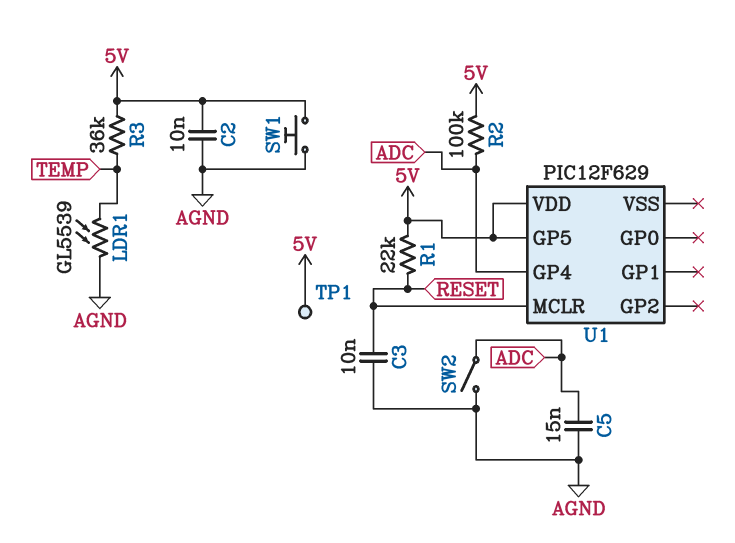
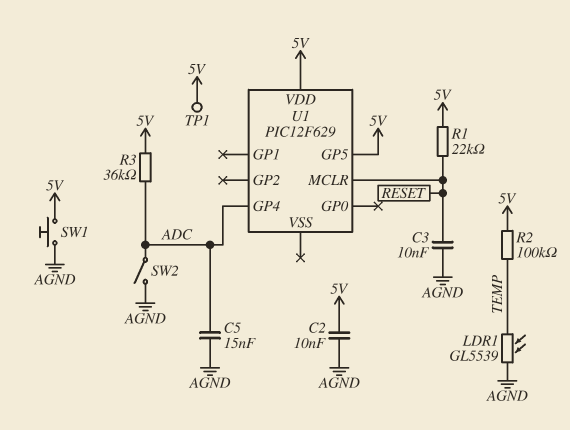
R2: 100k (5V, ADC) -> 100k (5V, TEMP)
R3: 36k (5V, TEMP) -> 36k (5V, ADC)

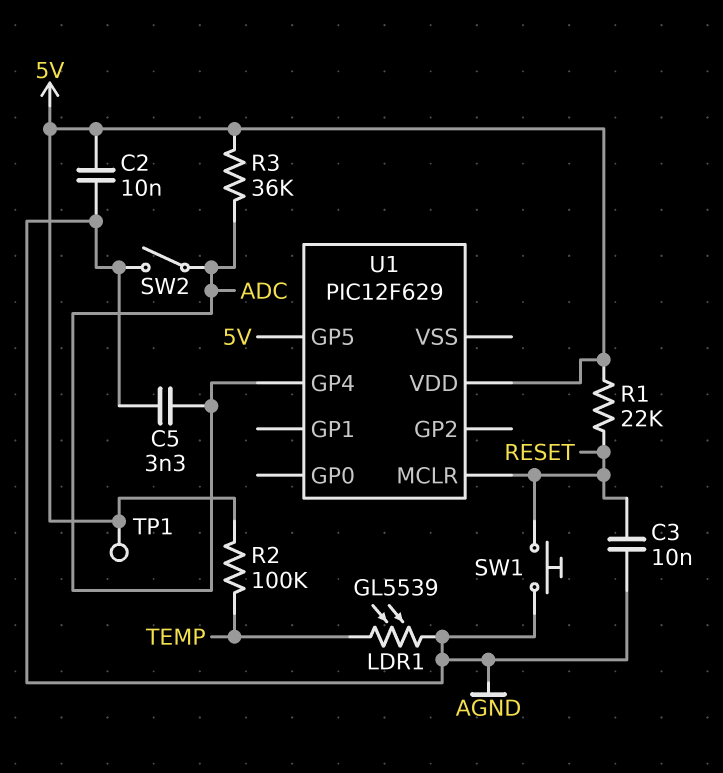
C5: 15nF (ADC, AGND) -> 3.3nF (ADC, AGND)
SW1: button (5V, AGND) -> button (AGND, RESET)

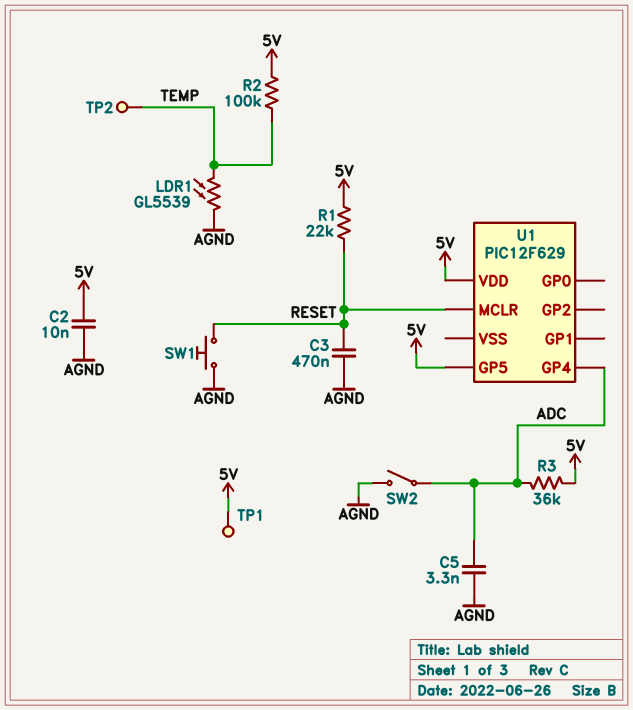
C3: 10nF (AGND, RESET) -> 470nF (AGND, RESET)
TP2: none -> test point (TEMP)

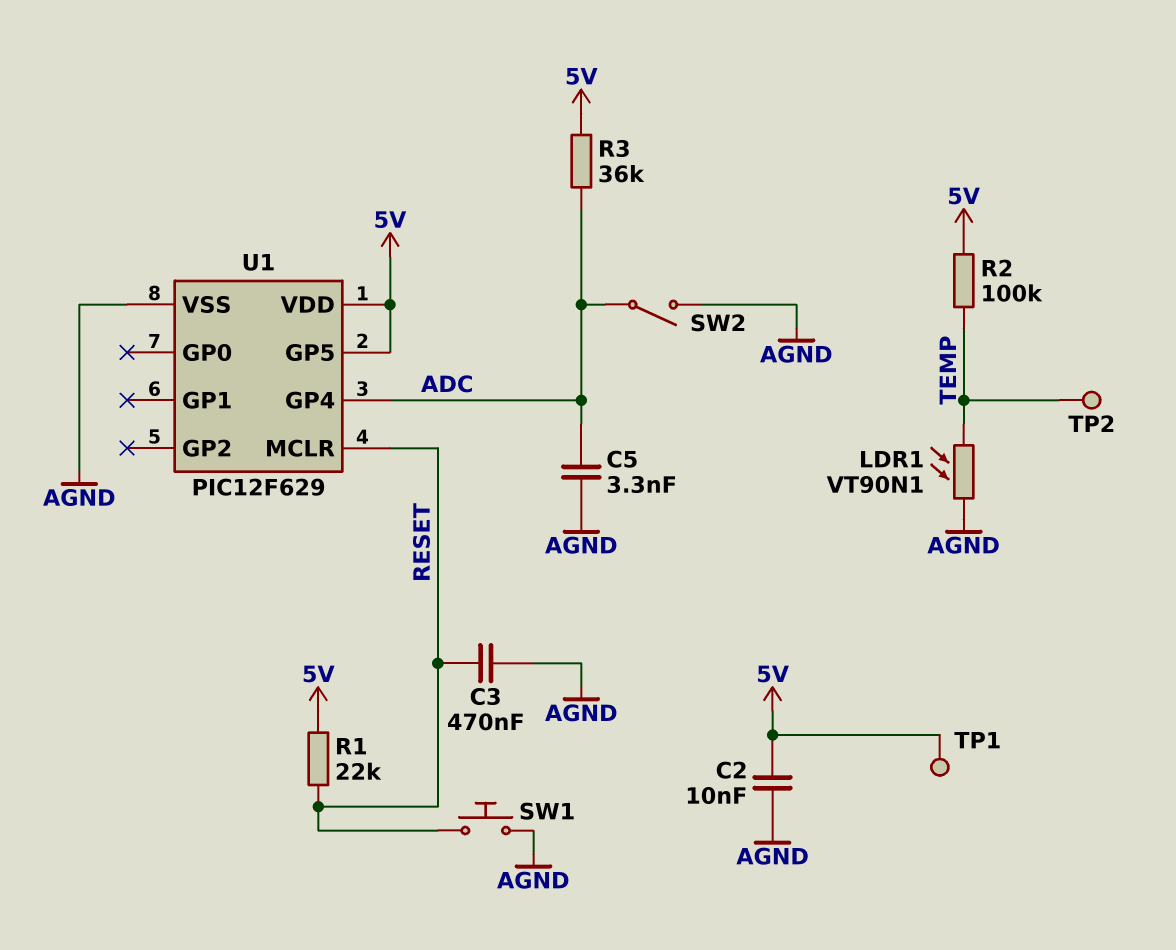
LDR1: GL5539 (AGND, TEMP) -> VT90N1 (AGND, TEMP)
U1 pin VSS: none -> AGND

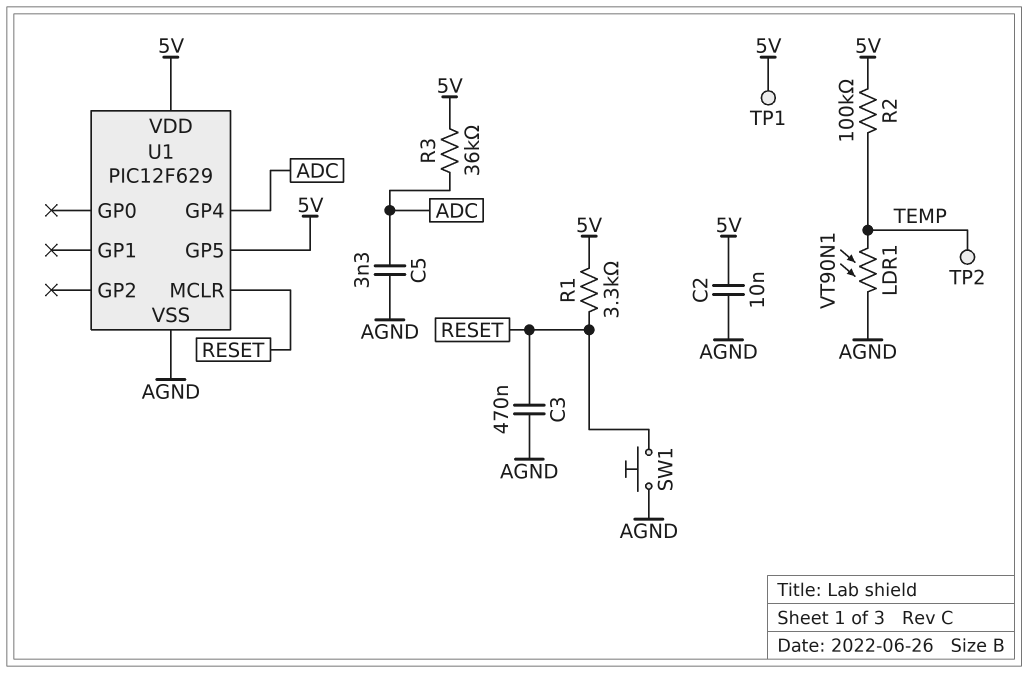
R1: 22k (5V, RESET) -> 3.3k (5V, RESET)
SW2: switch (ADC, AGND) -> none

